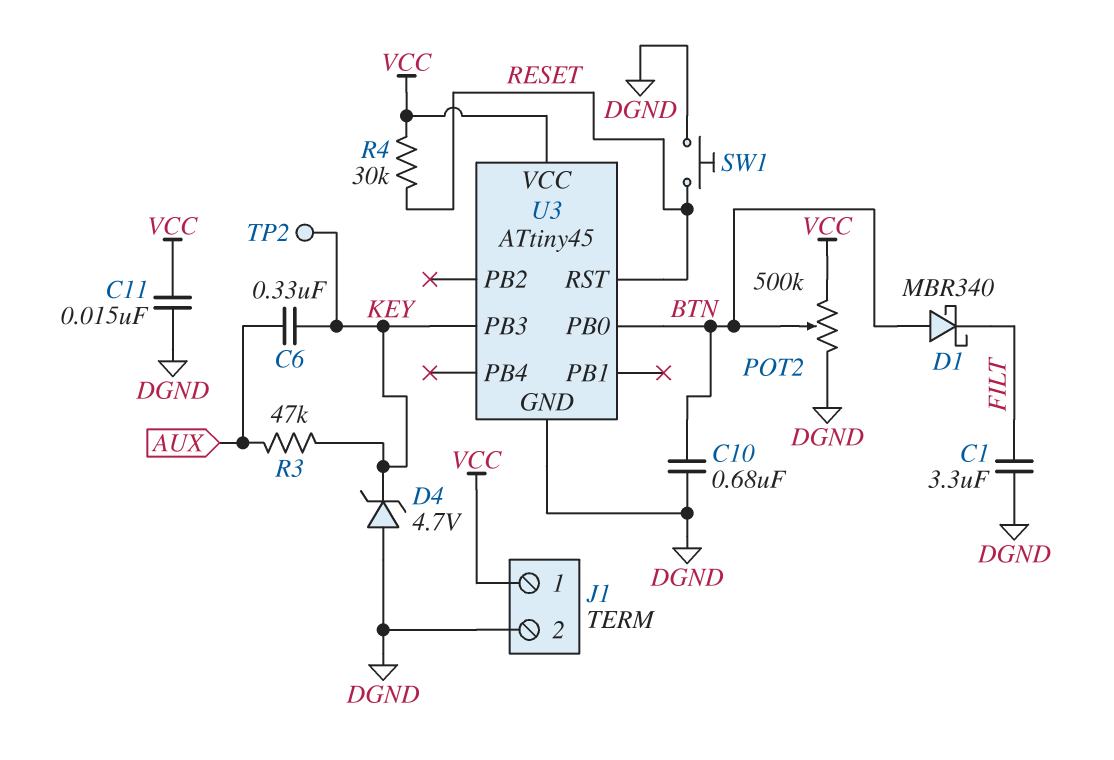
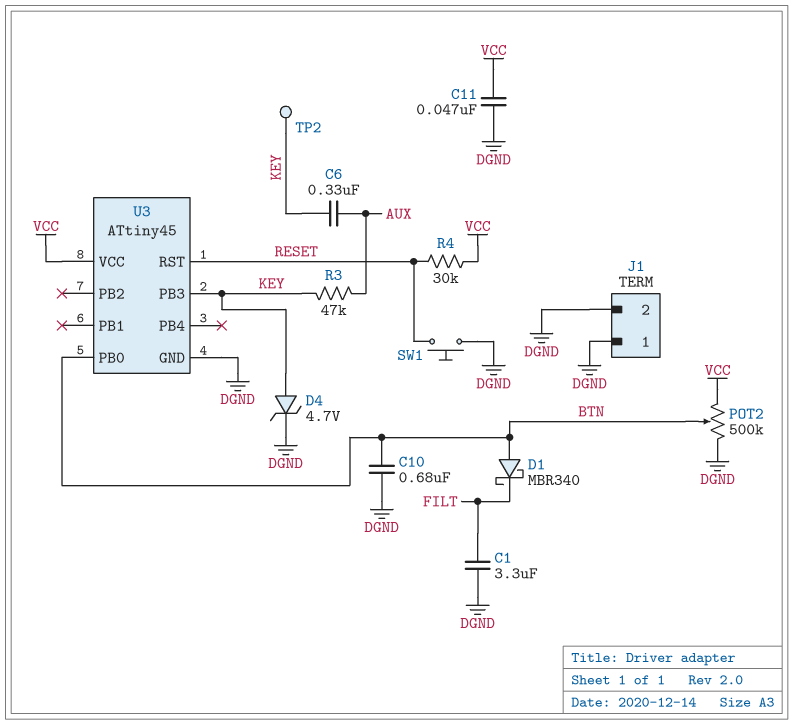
C11: 15nF (DGND, VCC) -> 47nF (DGND, VCC)
D4: zener 4.7V (A DGND, K KEY) -> zener 4.7V (A KEY, K DGND)
J1 pin 1: VCC -> DGND

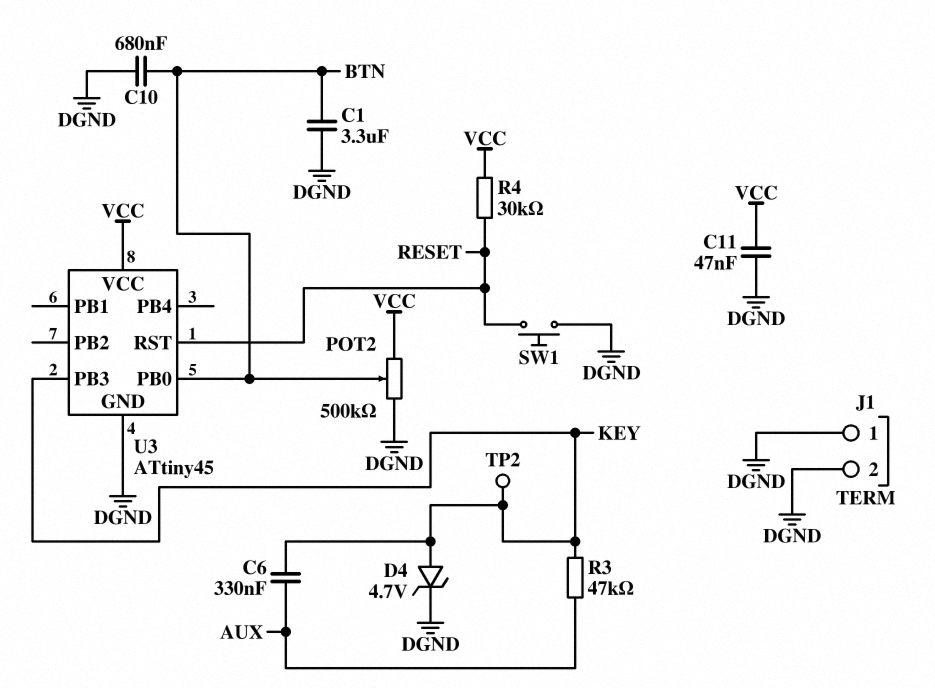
C1: 3.3uF (DGND, FILT) -> 3.3uF (BTN, DGND)
D1: schottky MBR340 (A BTN, K FILT) -> none

